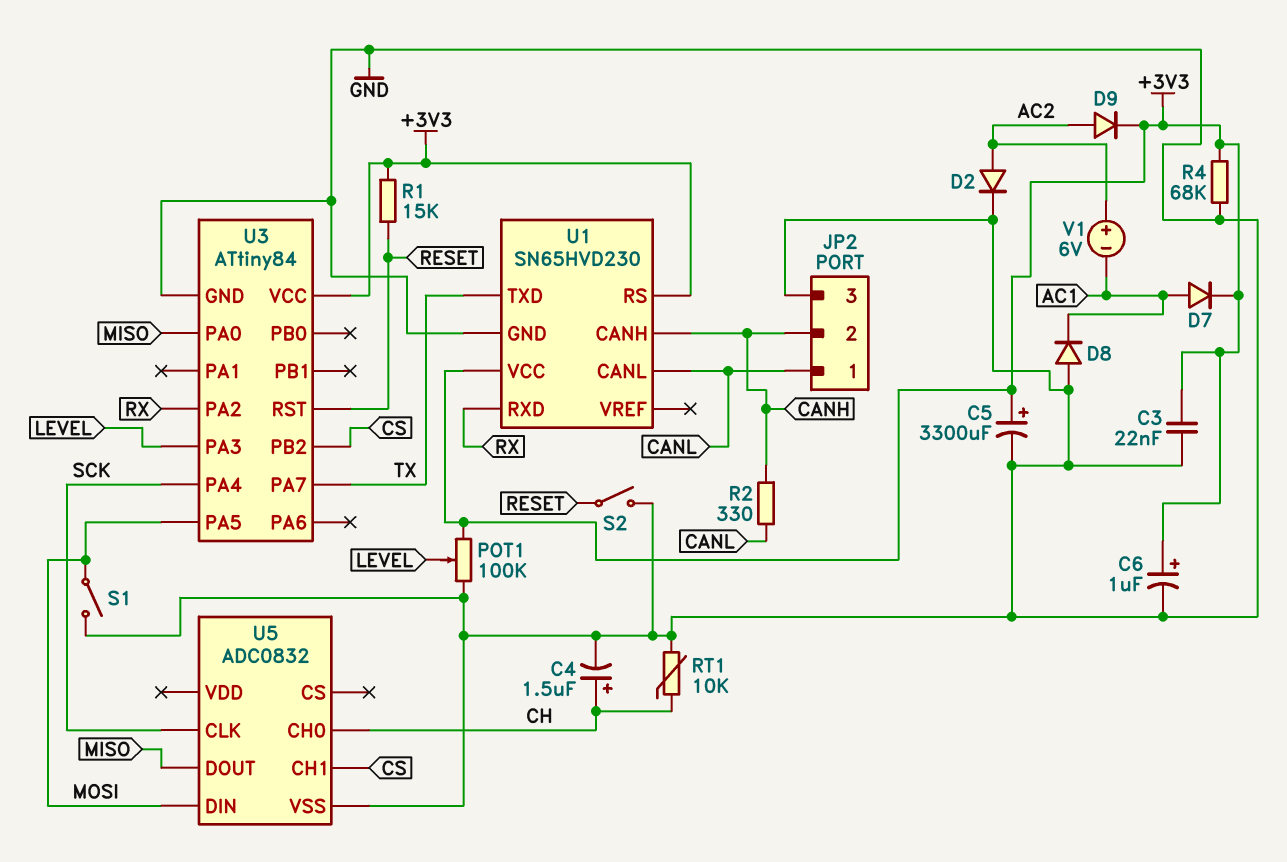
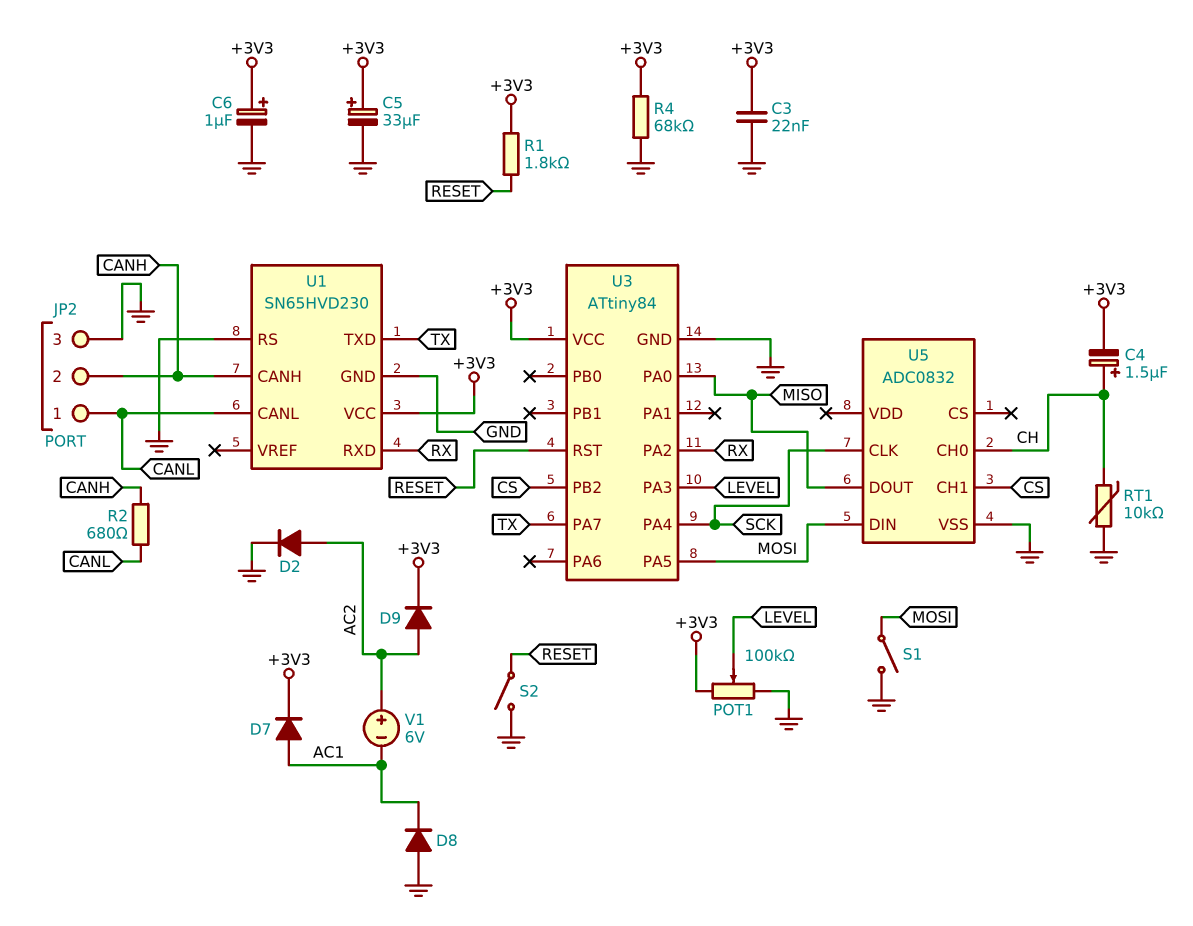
C4: 1.5uF (plus CH, minus GND) -> 1.5uF (plus CH, minus +3V3)
C5: 3300uF (plus +3V3, minus GND) -> 33uF (plus +3V3, minus GND)
R1: 15k (+3V3, RESET) -> 1.8k (+3V3, RESET)
R2: 330 (CANH, CANL) -> 680 (CANH, CANL)
U1 pin RS: +3V3 -> GND

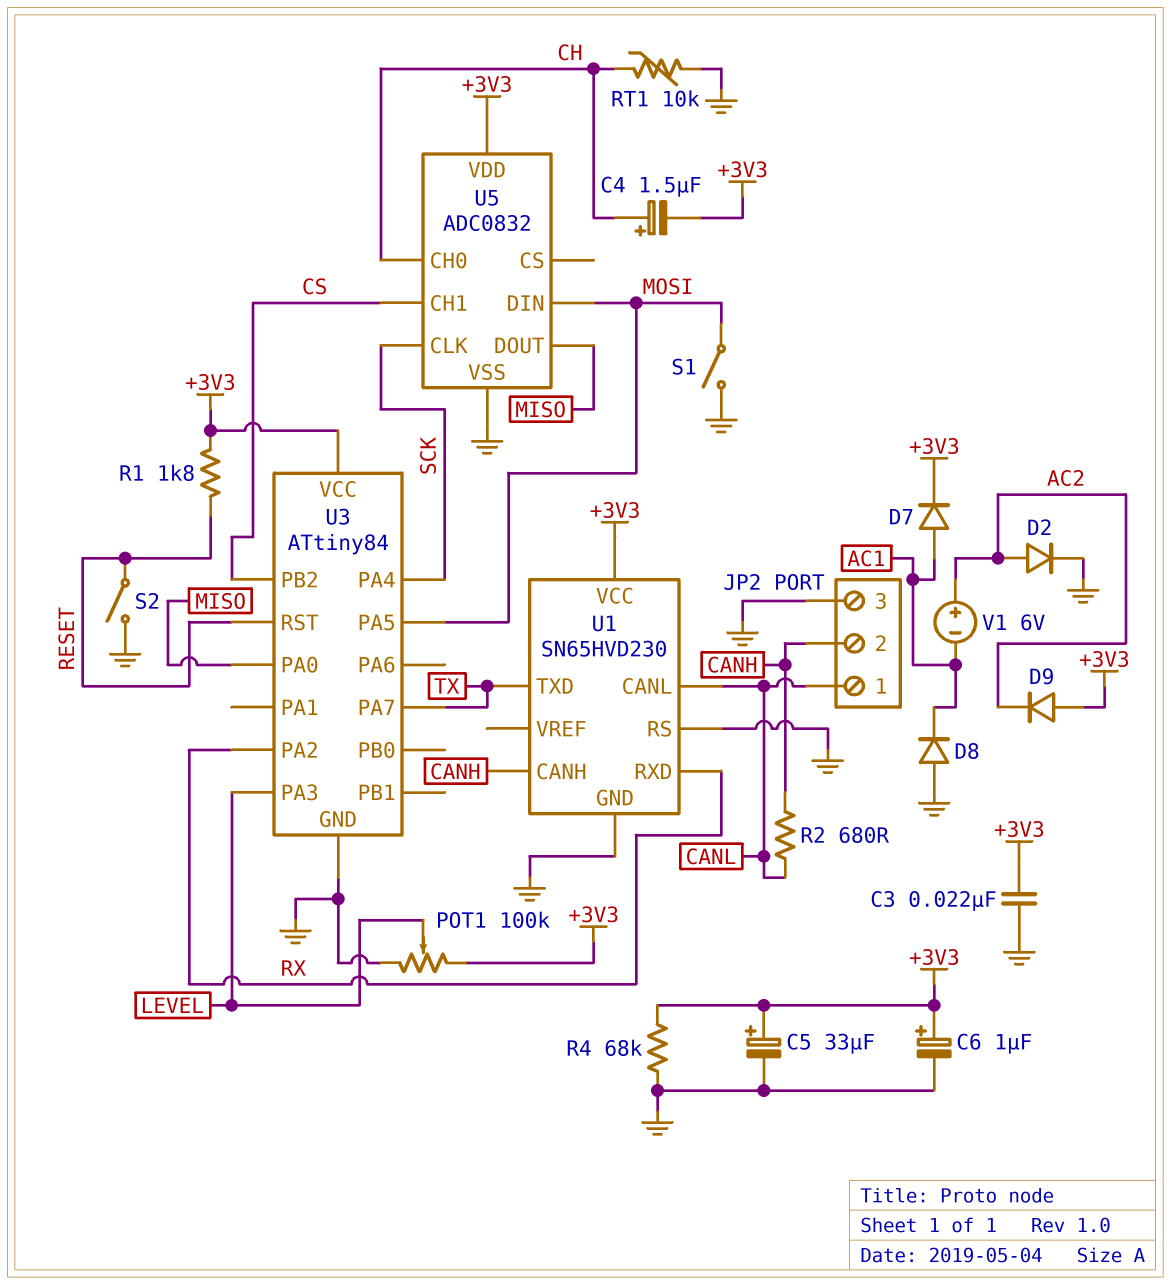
D9: diode (A AC2, K +3V3) -> diode (A +3V3, K AC2)
U5 pin VDD: none -> +3V3

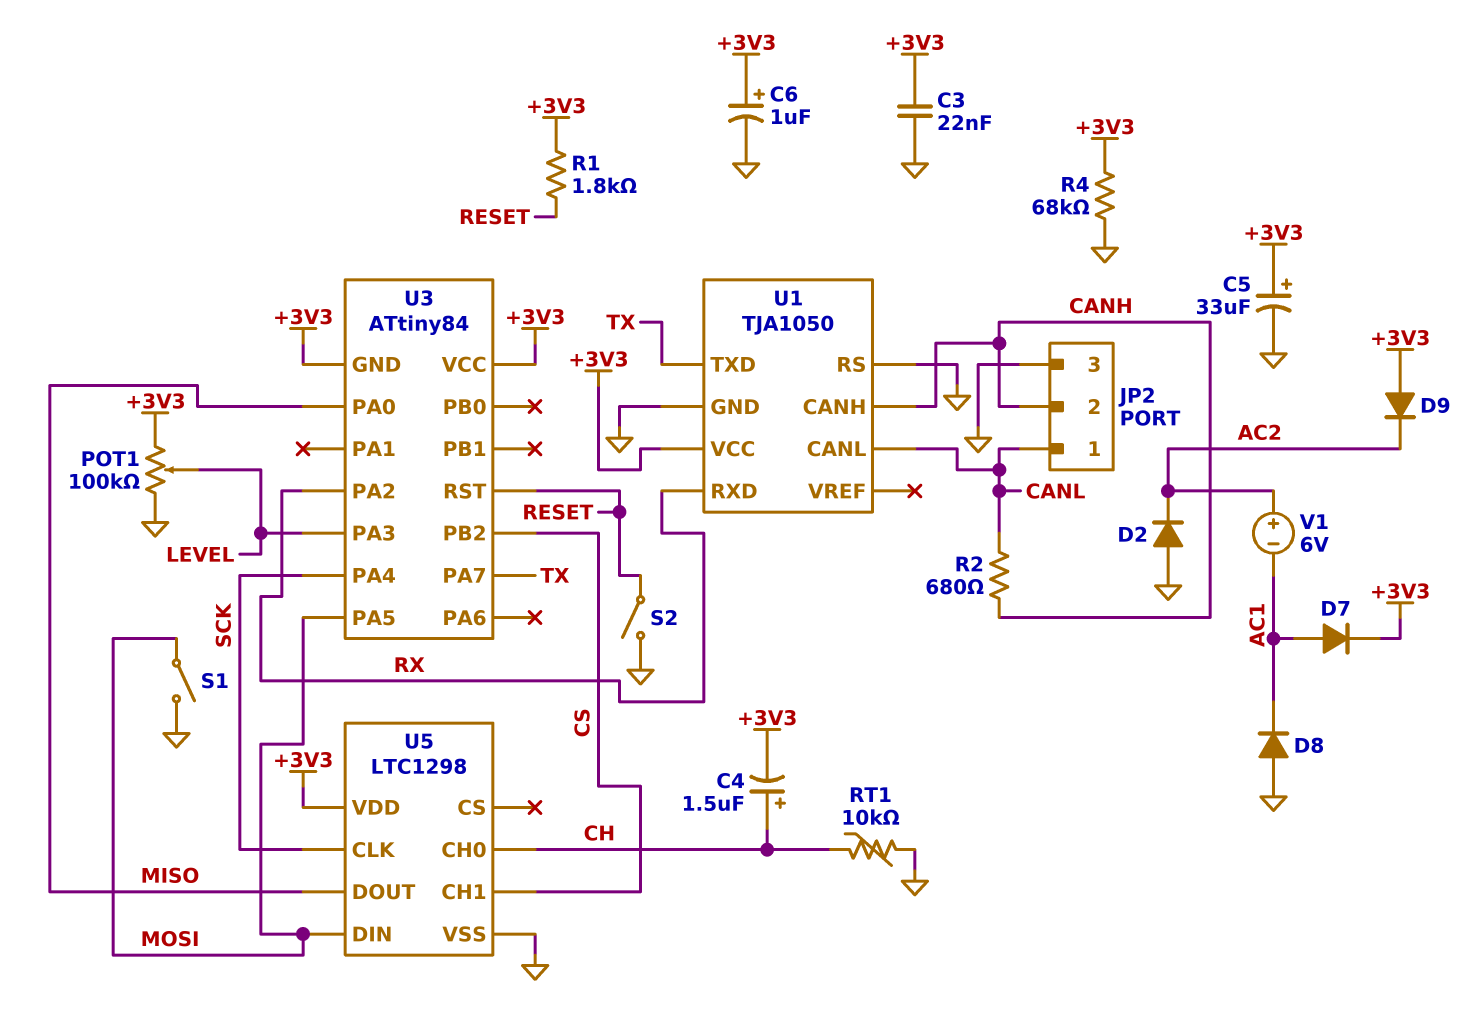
D2: diode (A AC2, K GND) -> diode (A GND, K AC2)
U1: SN65HVD230 -> TJA1050
U3 pin GND: GND -> +3V3
U5: ADC0832 -> LTC1298

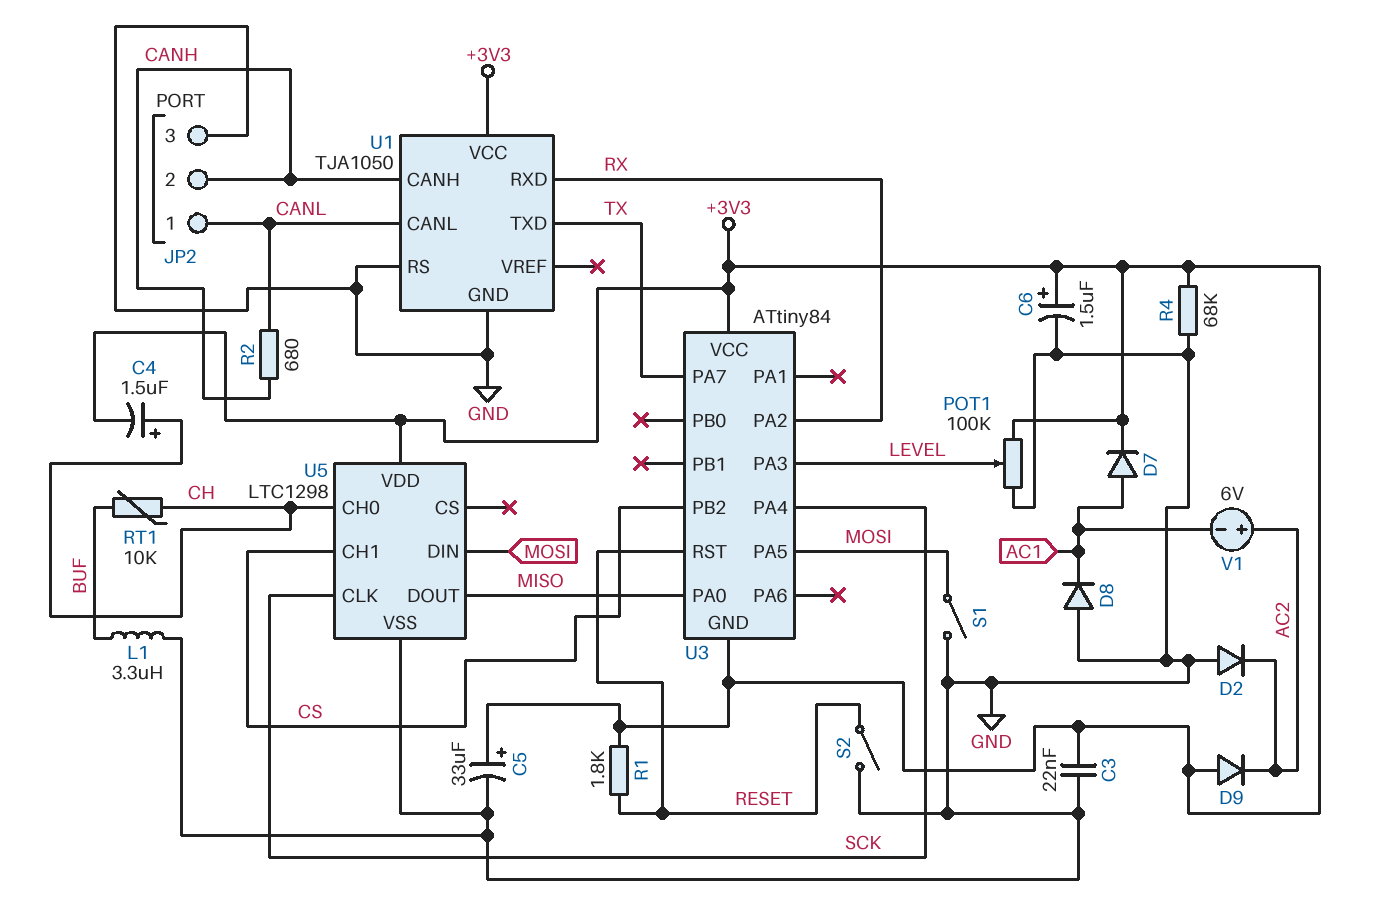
C6: 1uF (plus +3V3, minus GND) -> 1.5uF (plus +3V3, minus GND)
L1: none -> 3.3uH (BUF, GND)
RT1: 10k (CH, GND) -> 10k (BUF, CH)

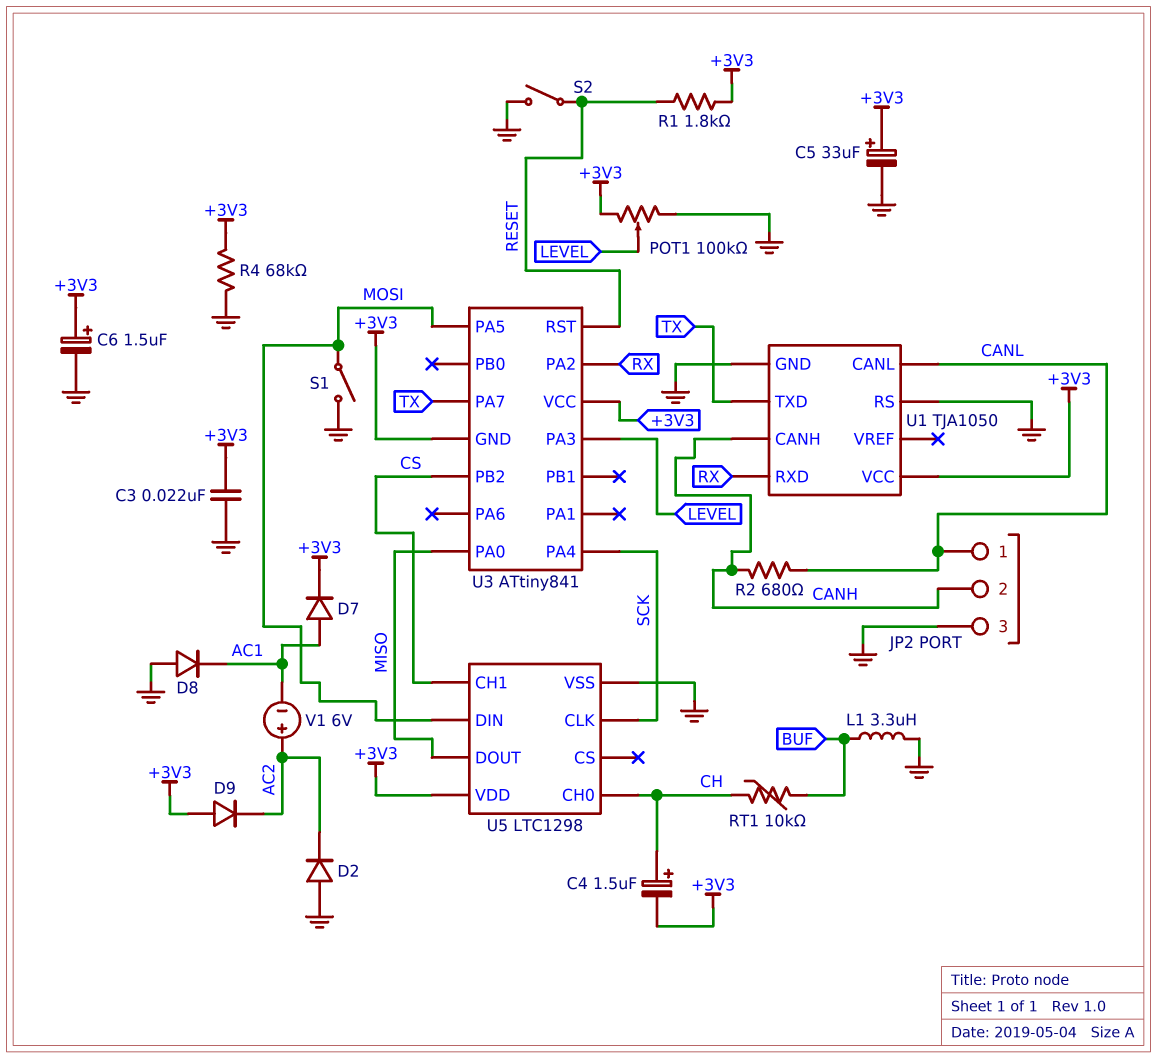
U3: ATtiny84 -> ATtiny841

